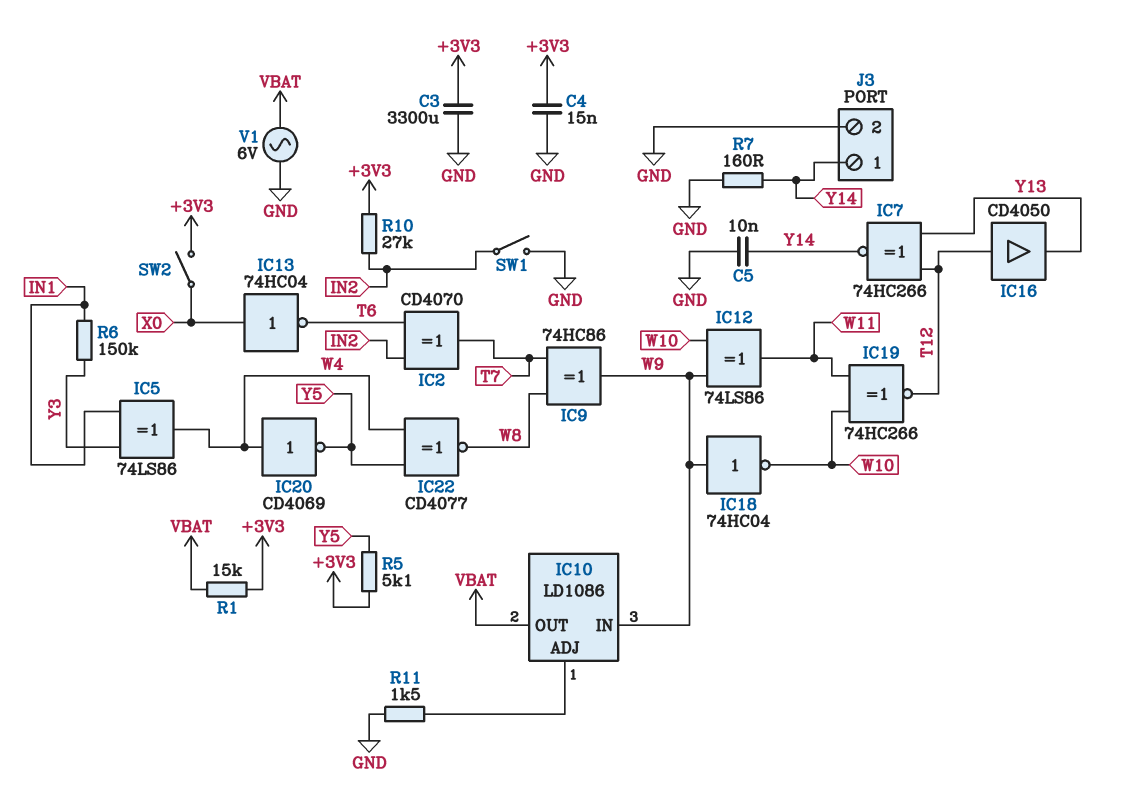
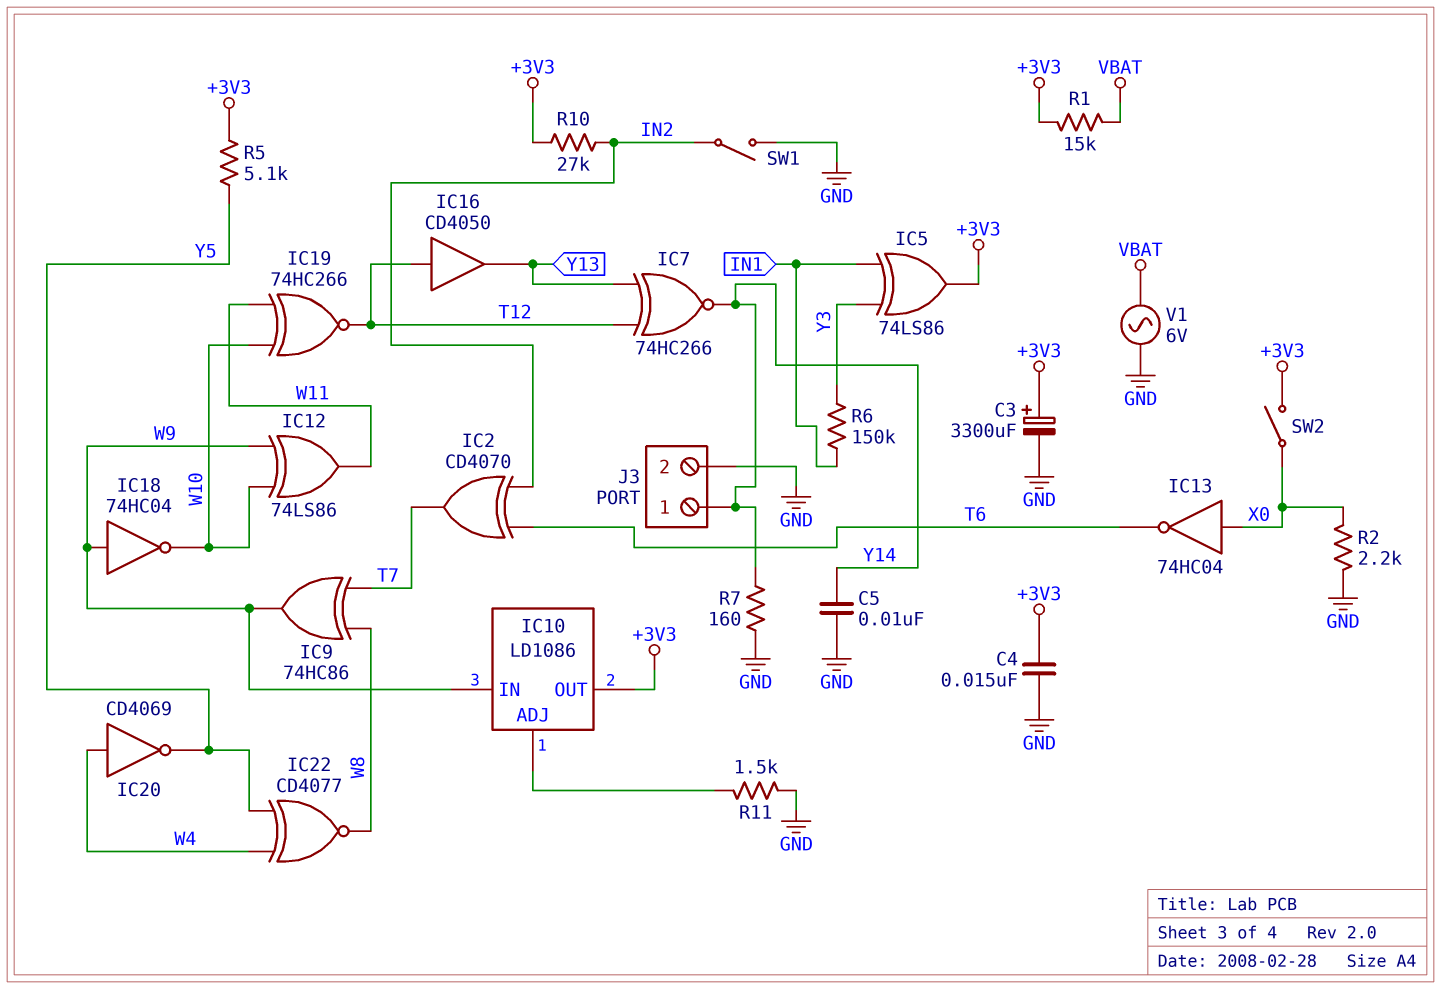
C3: 3300uF (+3V3, GND) -> 3300uF (plus +3V3, minus GND)
IC5: XOR 74LS86 (in IN1, in Y3, out W4) -> XOR 74LS86 (in IN1, in Y3, out +3V3)
IC10 pin OUT: VBAT -> +3V3
R2: none -> 2.2k (GND, X0)

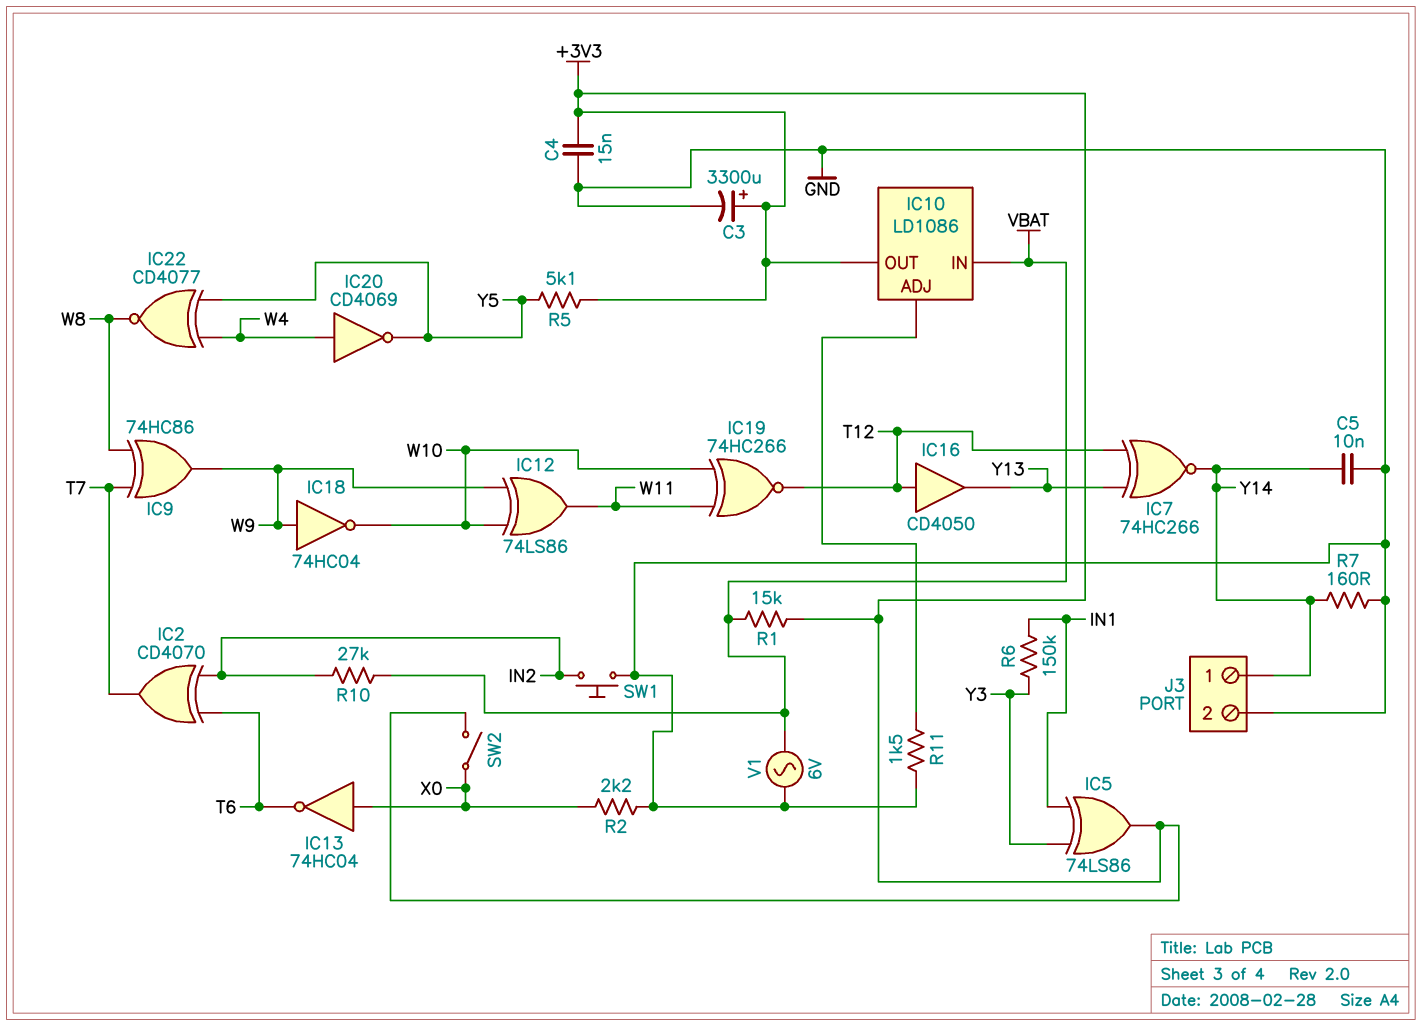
IC10 pin IN: W9 -> VBAT
R10: 27k (+3V3, IN2) -> 27k (IN2, VBAT)
SW1: switch (GND, IN2) -> button (GND, IN2)

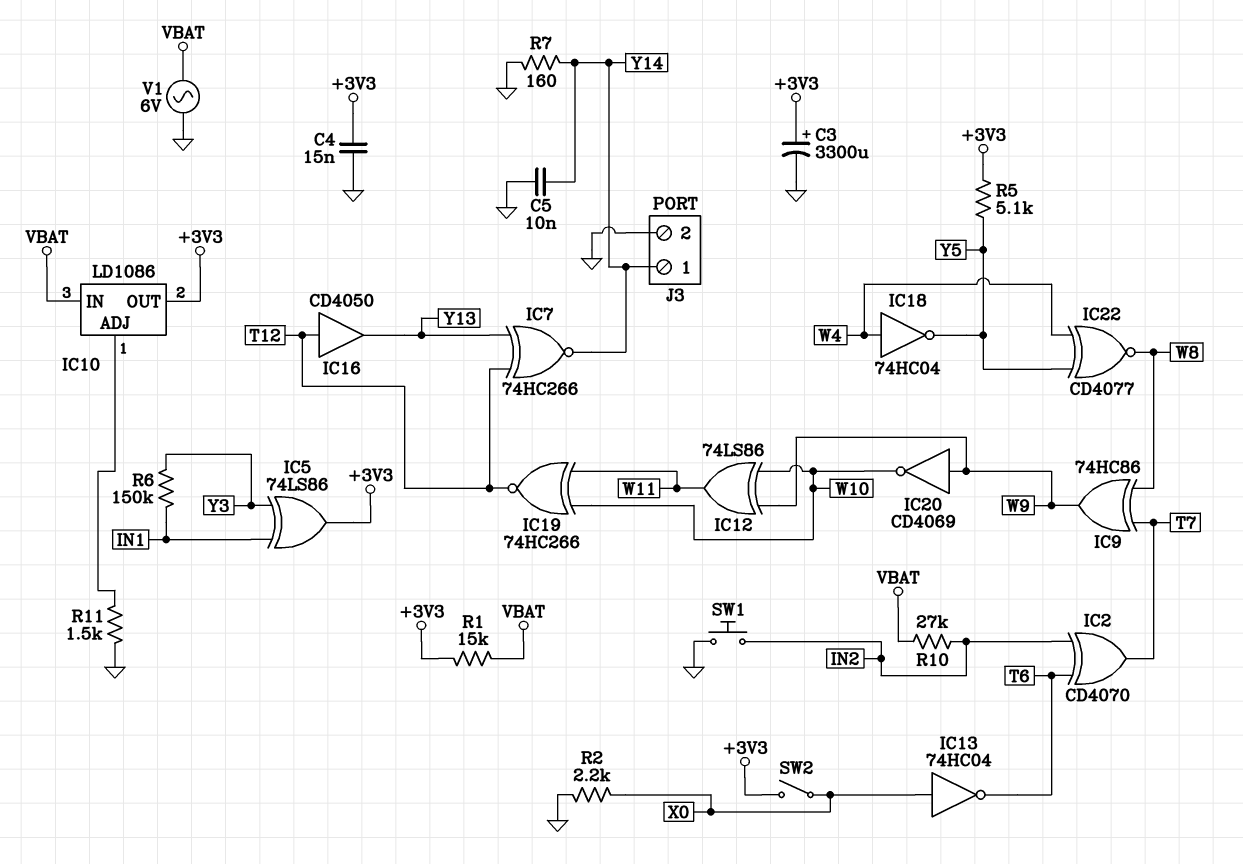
IC18: NOT 74HC04 (in W9, out W10) -> NOT 74HC04 (in W4, out Y5)
IC20: NOT CD4069 (in W4, out Y5) -> NOT CD4069 (in W9, out W10)

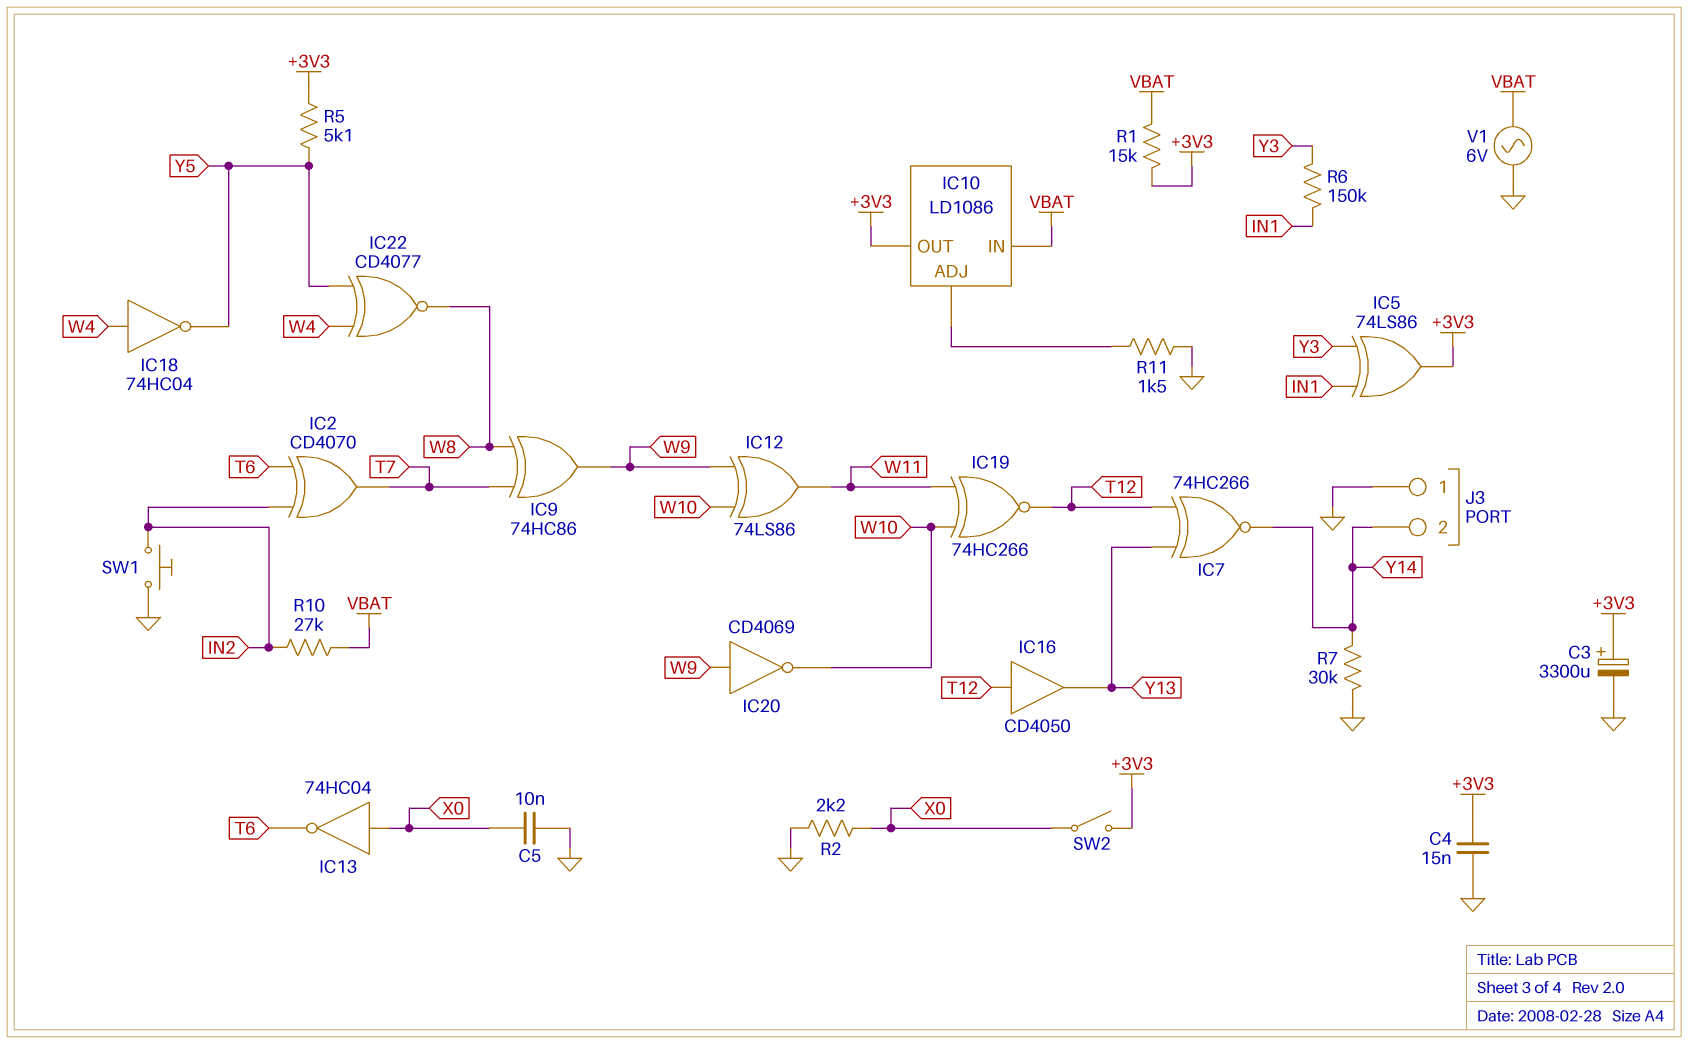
C5: 10nF (GND, Y14) -> 10nF (GND, X0)
J3 pin 1: Y14 -> GND
J3 pin 2: GND -> Y14
R7: 160 (GND, Y14) -> 30k (GND, Y14)

